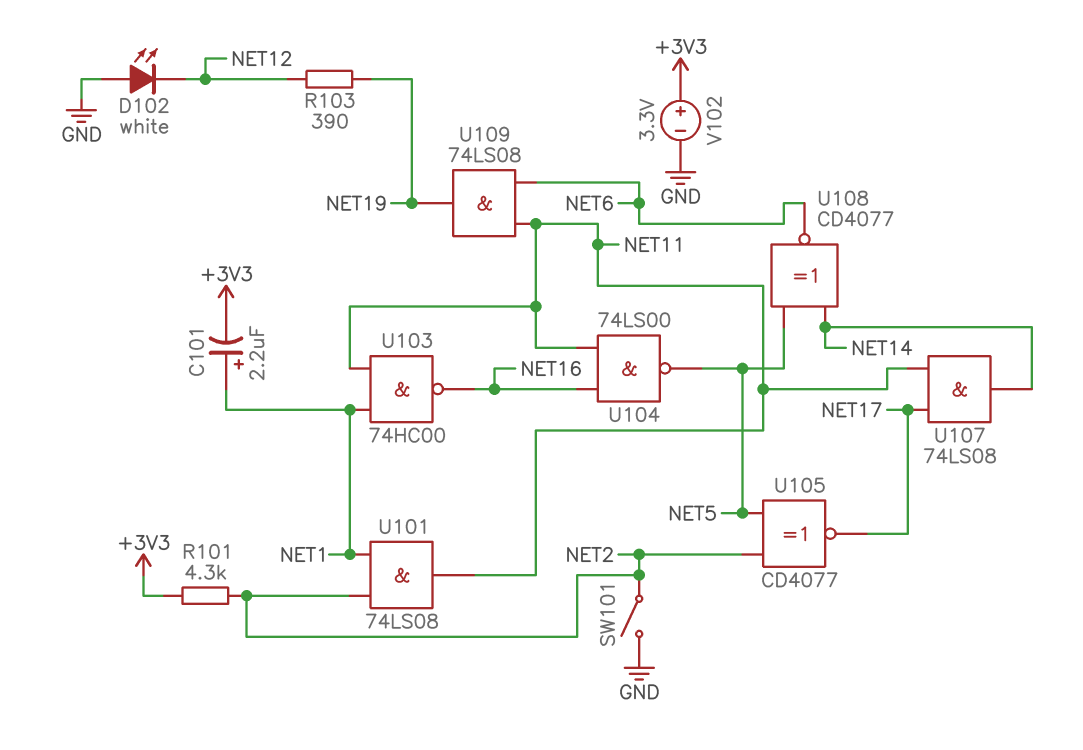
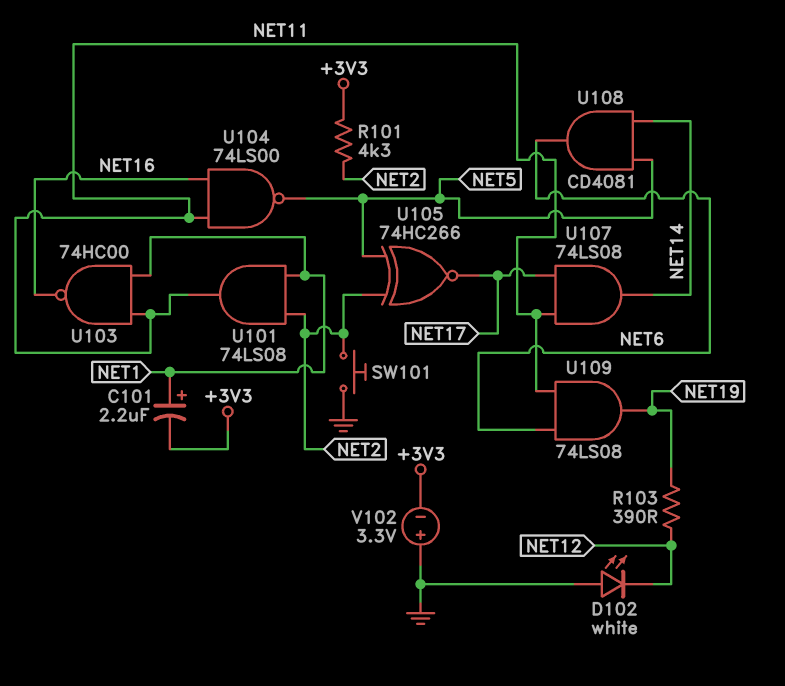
SW101: switch (GND, NET2) -> button (GND, NET2)
U105: XNOR CD4077 (in NET2, in NET5, out NET17) -> XNOR 74HC266 (in NET2, in NET5, out NET17)
U108: XNOR CD4077 (in NET5, in NET14, out NET6) -> AND CD4081 (in NET5, in NET14, out NET6)
V102: 3.3V (plus +3V3, minus GND) -> 3.3V (plus GND, minus +3V3)

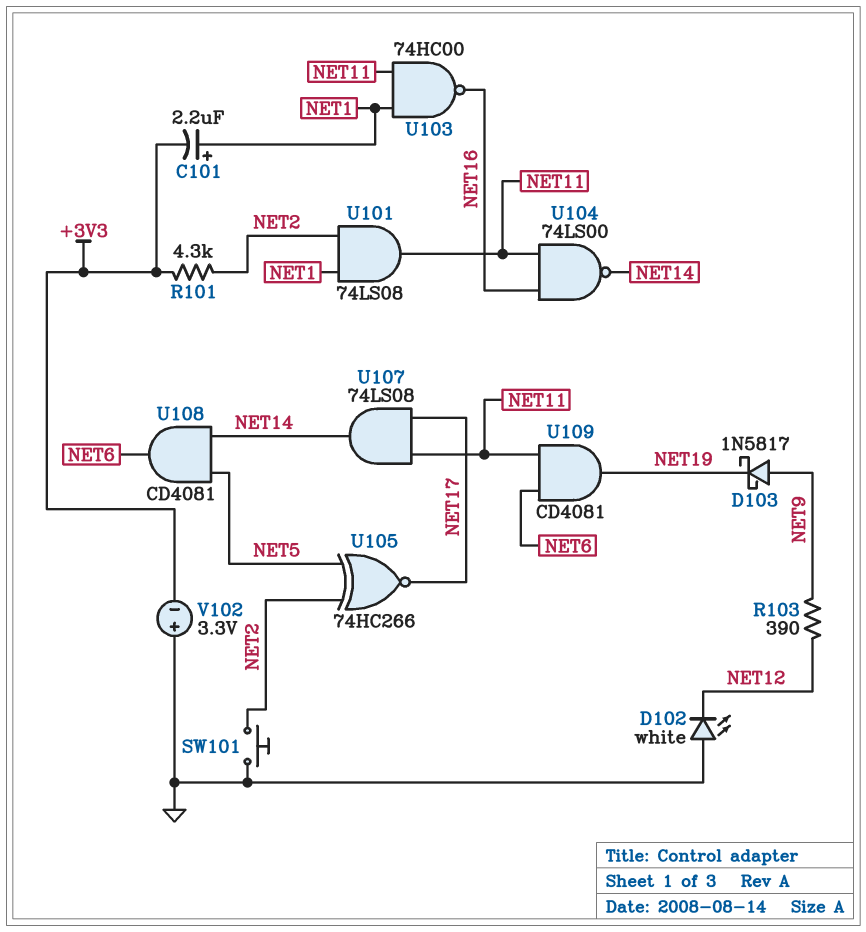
D103: none -> schottky 1N5817 (A NET9, K NET19)
R103: 390 (NET12, NET19) -> 390 (NET9, NET12)
U104: NAND 74LS00 (in NET11, in NET16, out NET5) -> NAND 74LS00 (in NET11, in NET16, out NET14)
U109: AND 74LS08 (in NET6, in NET11, out NET19) -> AND CD4081 (in NET6, in NET11, out NET19)

